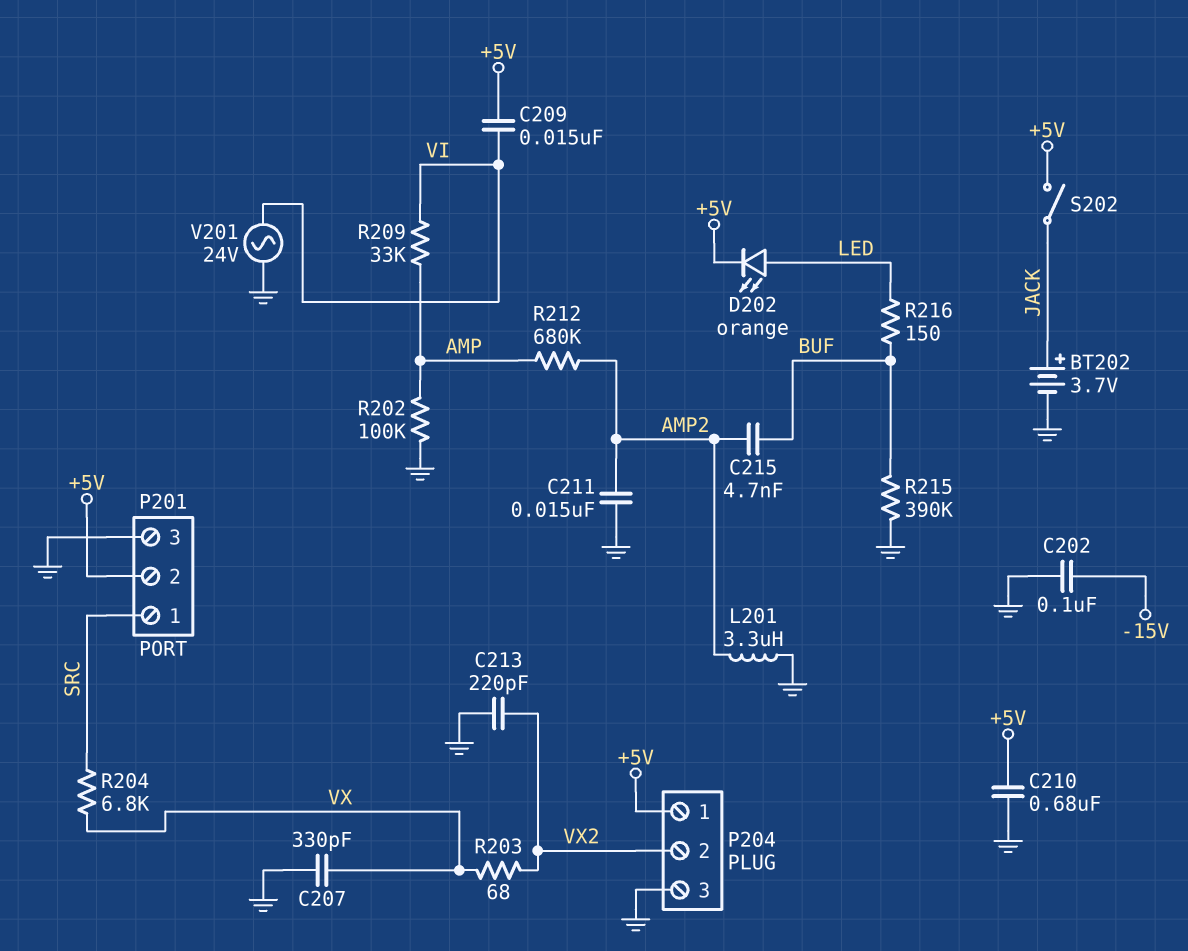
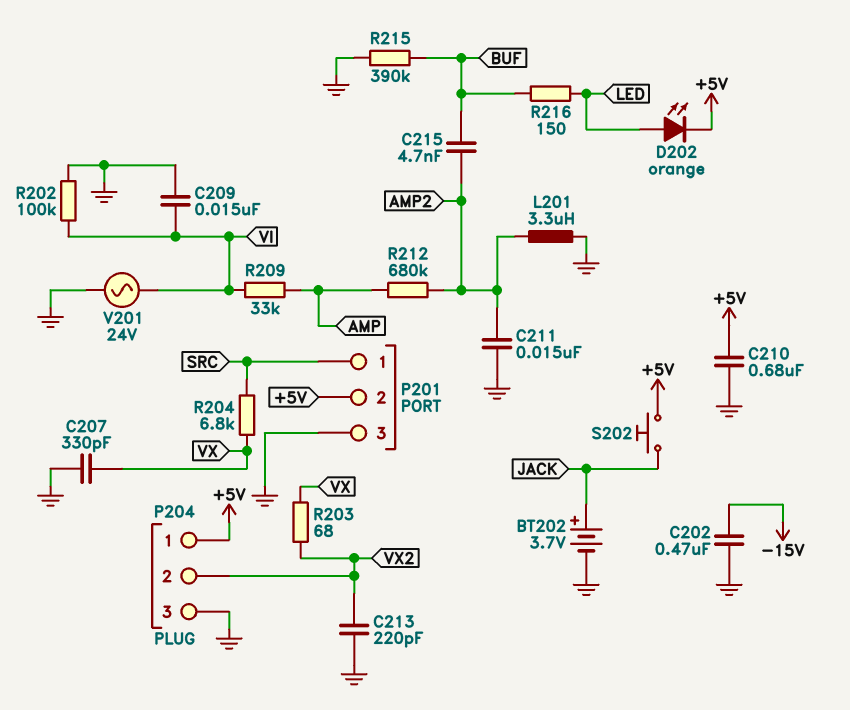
C202: 100nF (-15V, GND) -> 470nF (-15V, GND)
C209: 15nF (+5V, VI) -> 15nF (GND, VI)
R202: 100k (AMP, GND) -> 100k (GND, VI)
S202: switch (+5V, JACK) -> button (+5V, JACK)

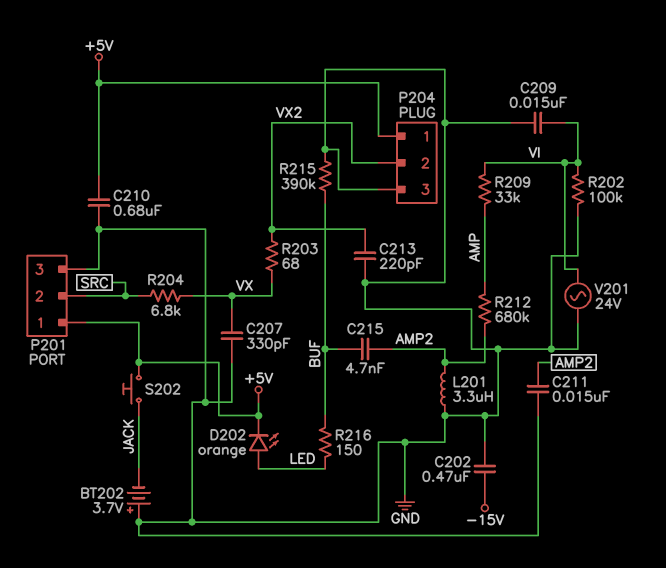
BT202: 3.7V (plus JACK, minus GND) -> 3.7V (plus GND, minus JACK)
P201 pin 1: SRC -> +5V
P201 pin 2: +5V -> SRC

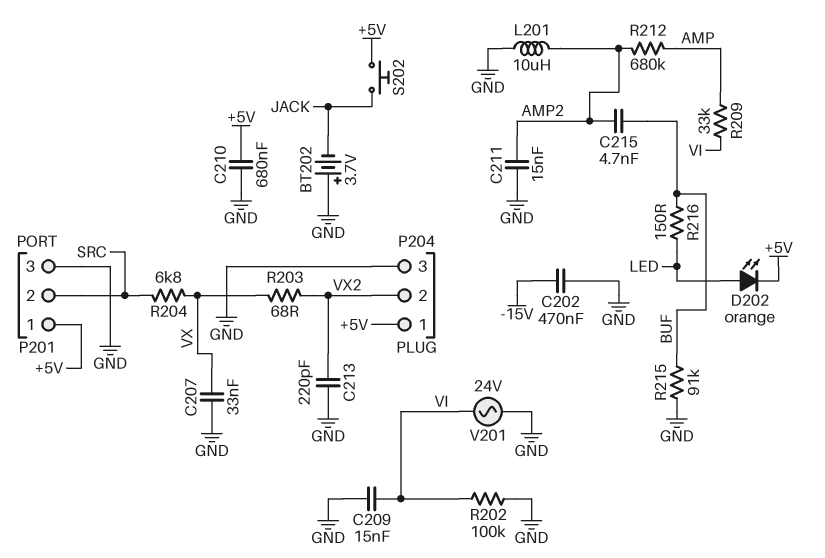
C207: 330pF (GND, VX) -> 33nF (GND, VX)
L201: 3.3uH (AMP2, GND) -> 10uH (AMP2, GND)
R215: 390k (BUF, GND) -> 91k (BUF, GND)

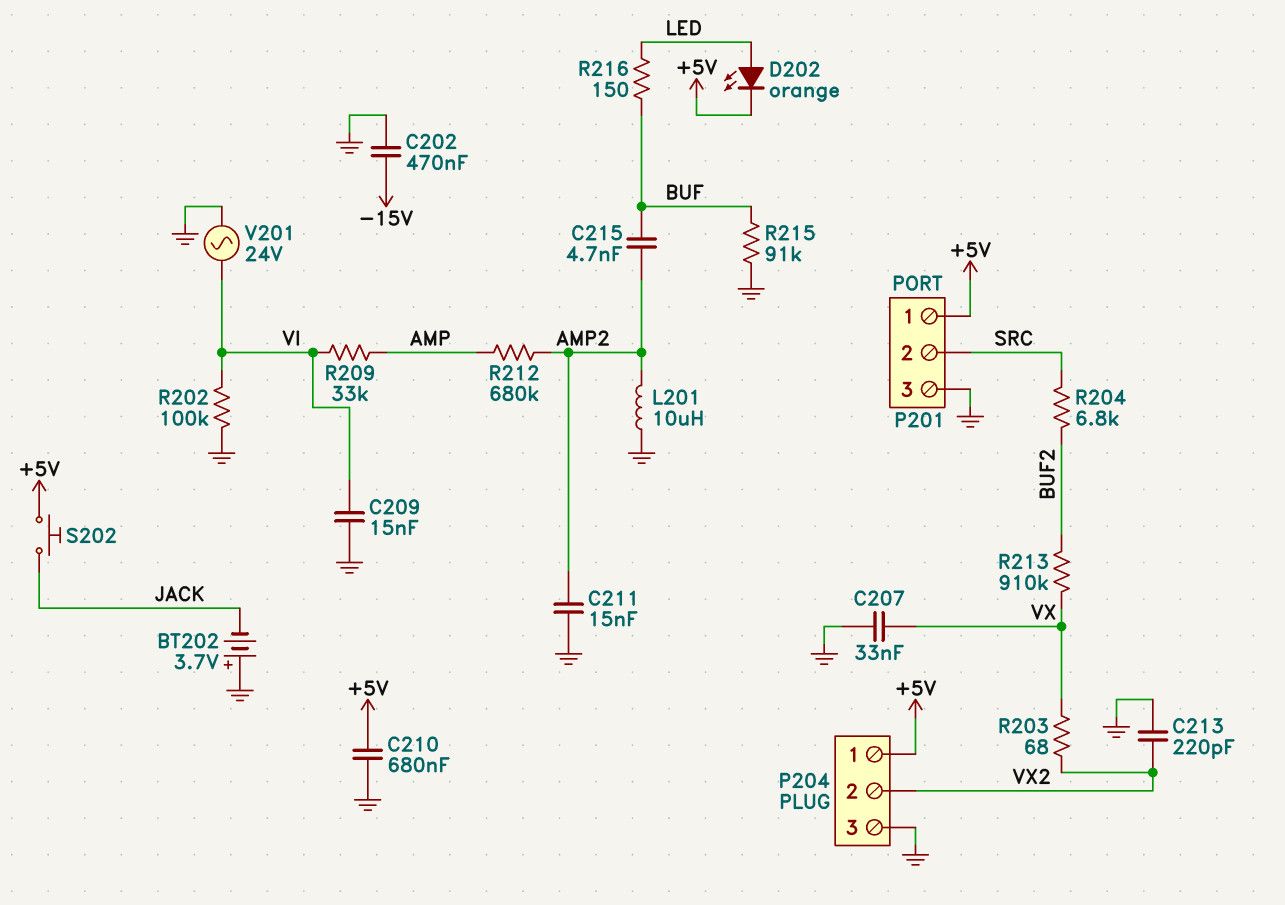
R204: 6.8k (SRC, VX) -> 6.8k (BUF2, SRC)
R213: none -> 910k (BUF2, VX)

